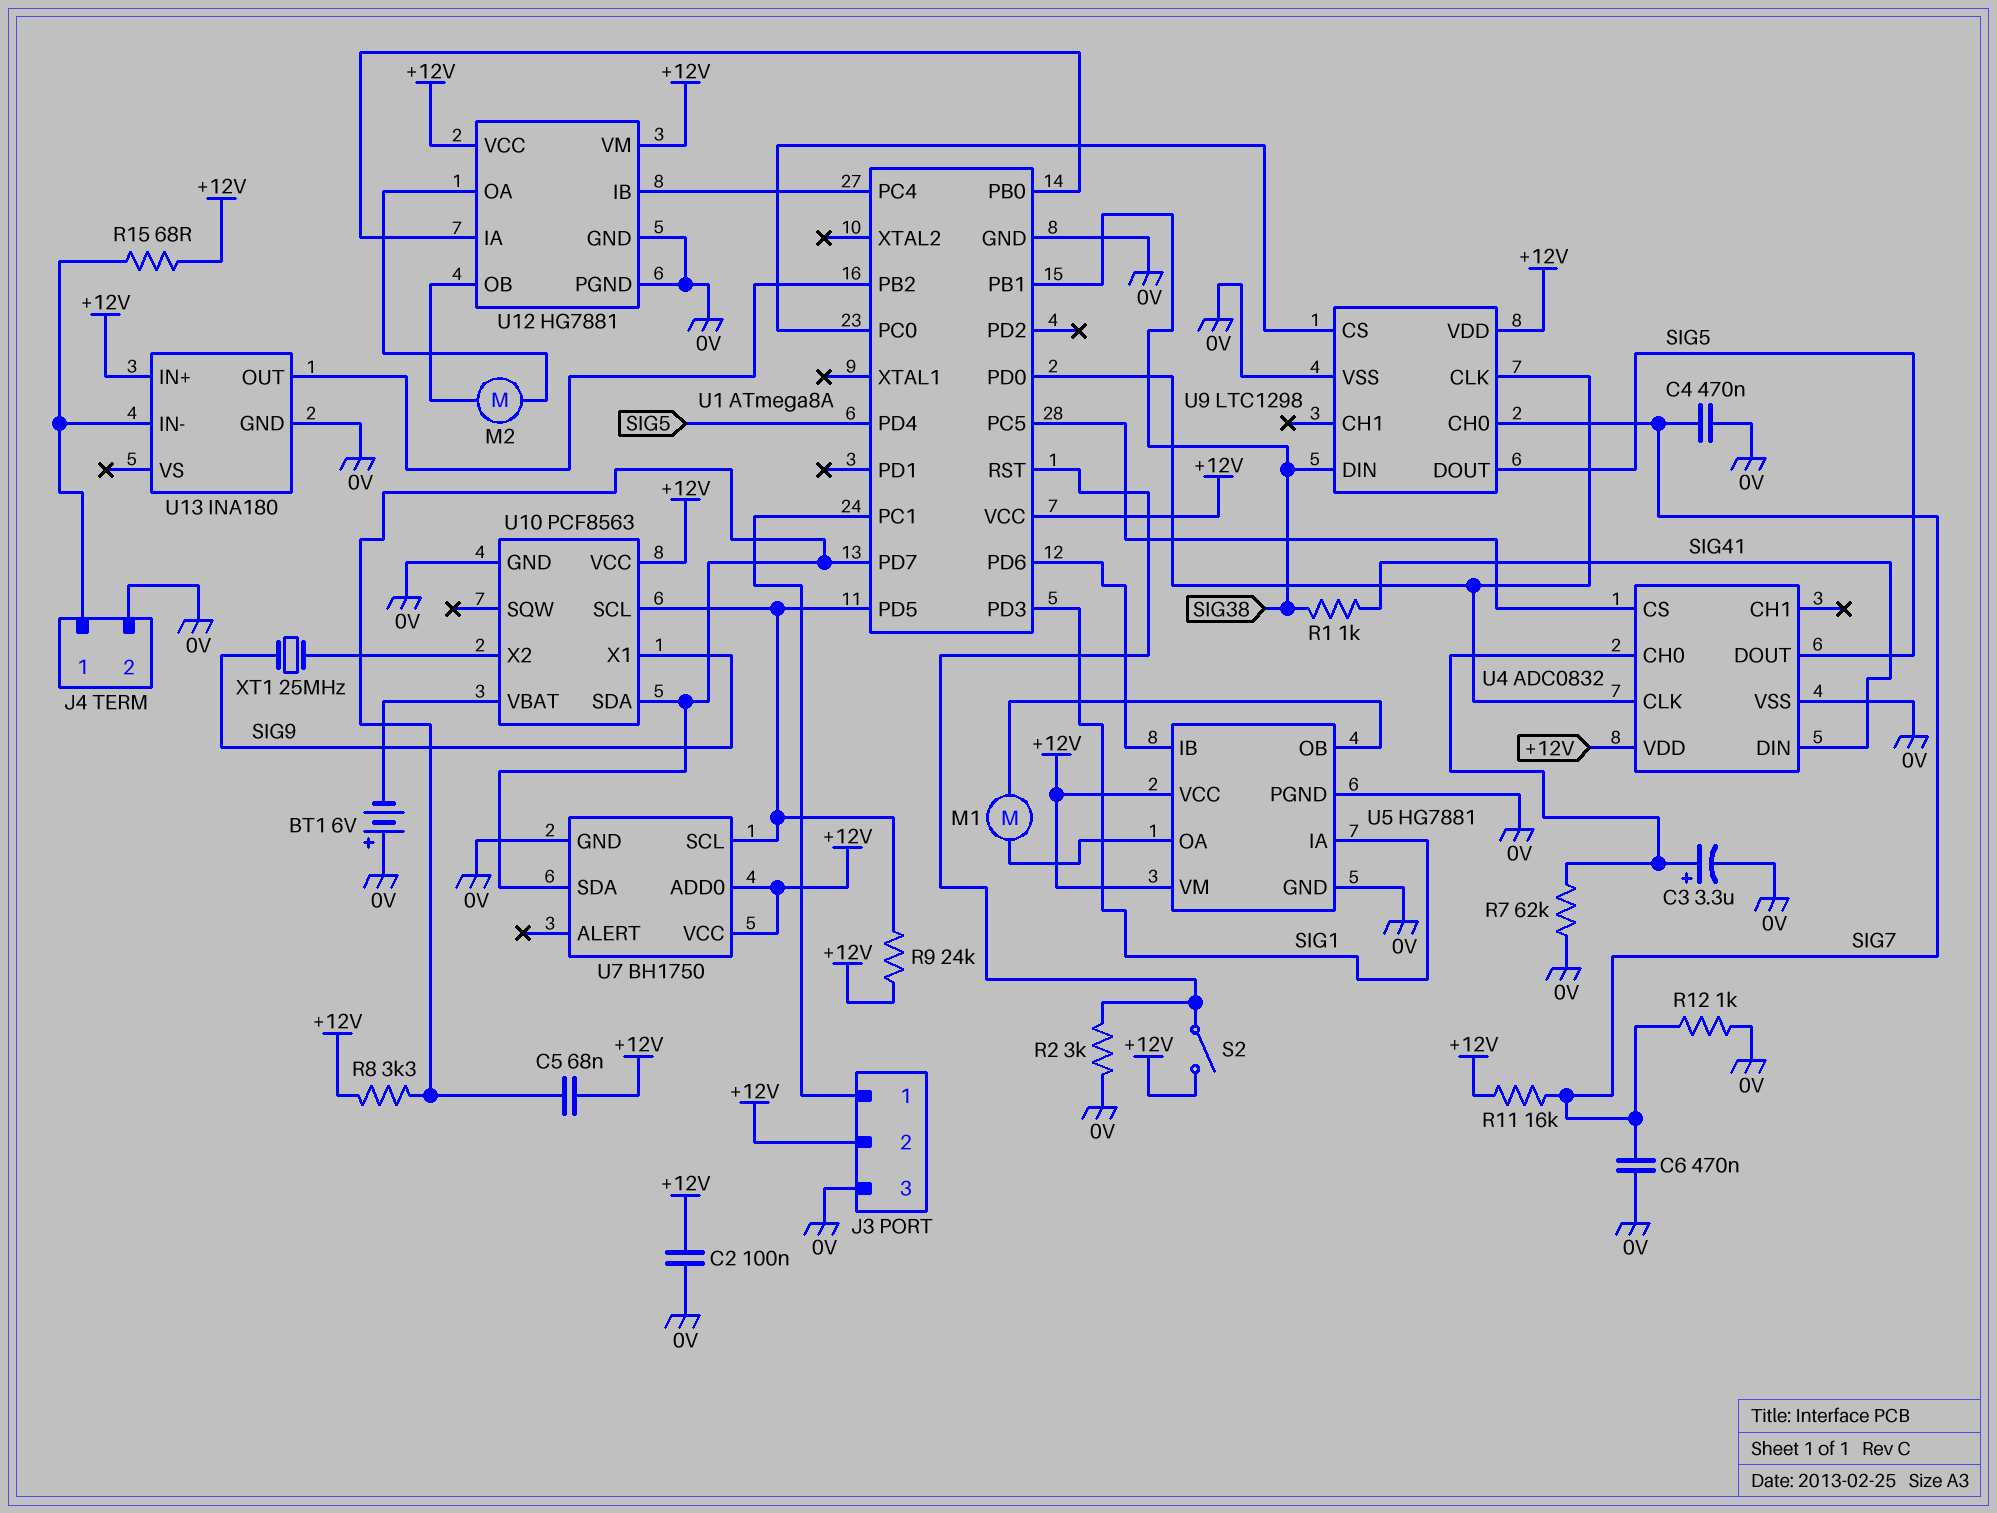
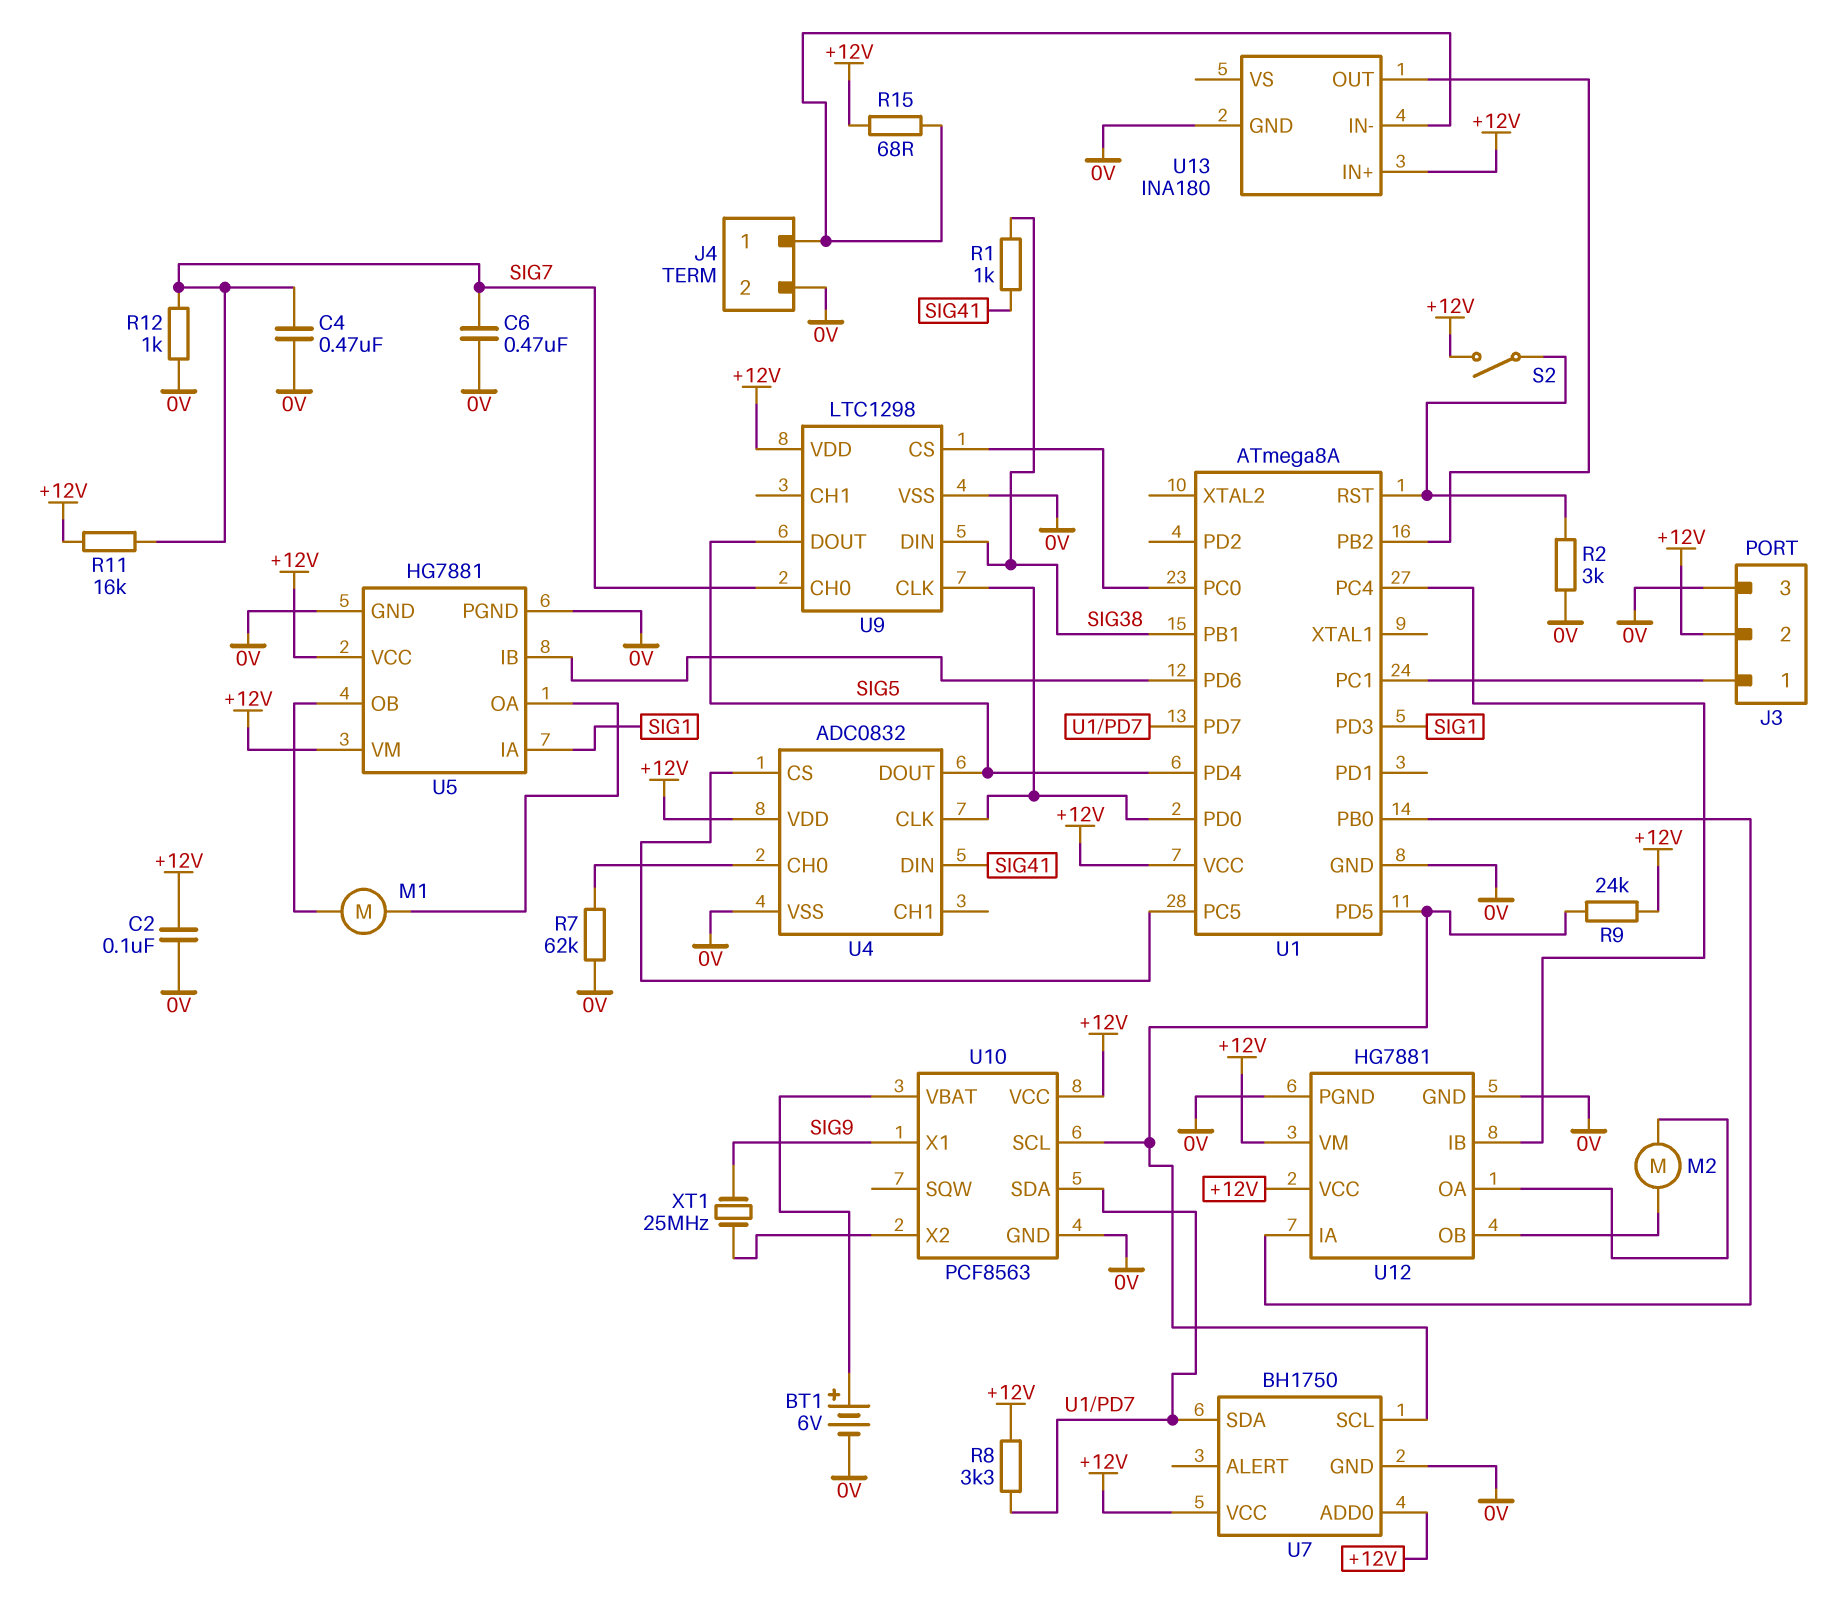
BT1: 6V (plus 0V, minus U10/VBAT) -> 6V (plus U10/VBAT, minus 0V)
C3: 3.3uF (plus U4/CH0, minus 0V) -> none
C5: 68nF (+12V, U1/PD7) -> none

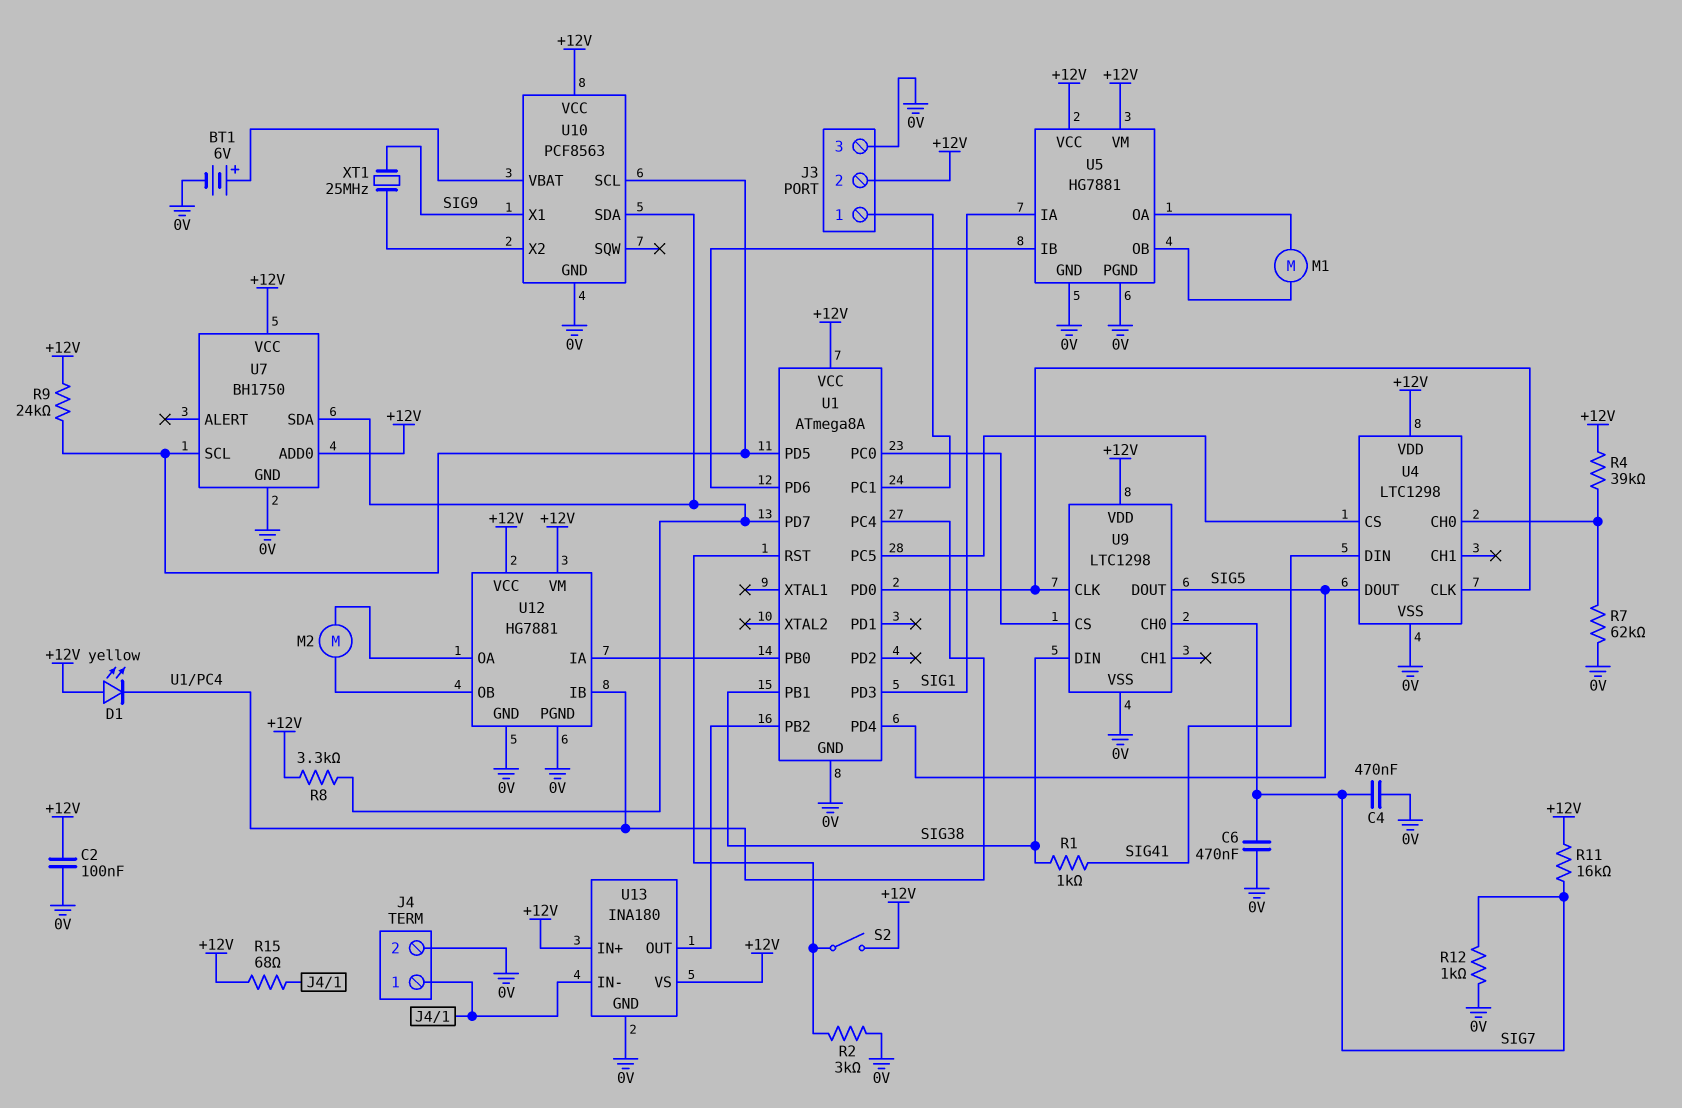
D1: none -> LED yellow (A +12V, K U1/PC4)
R4: none -> 39k (+12V, U4/CH0)
U4: ADC0832 -> LTC1298
U13 pin VS: none -> +12V

